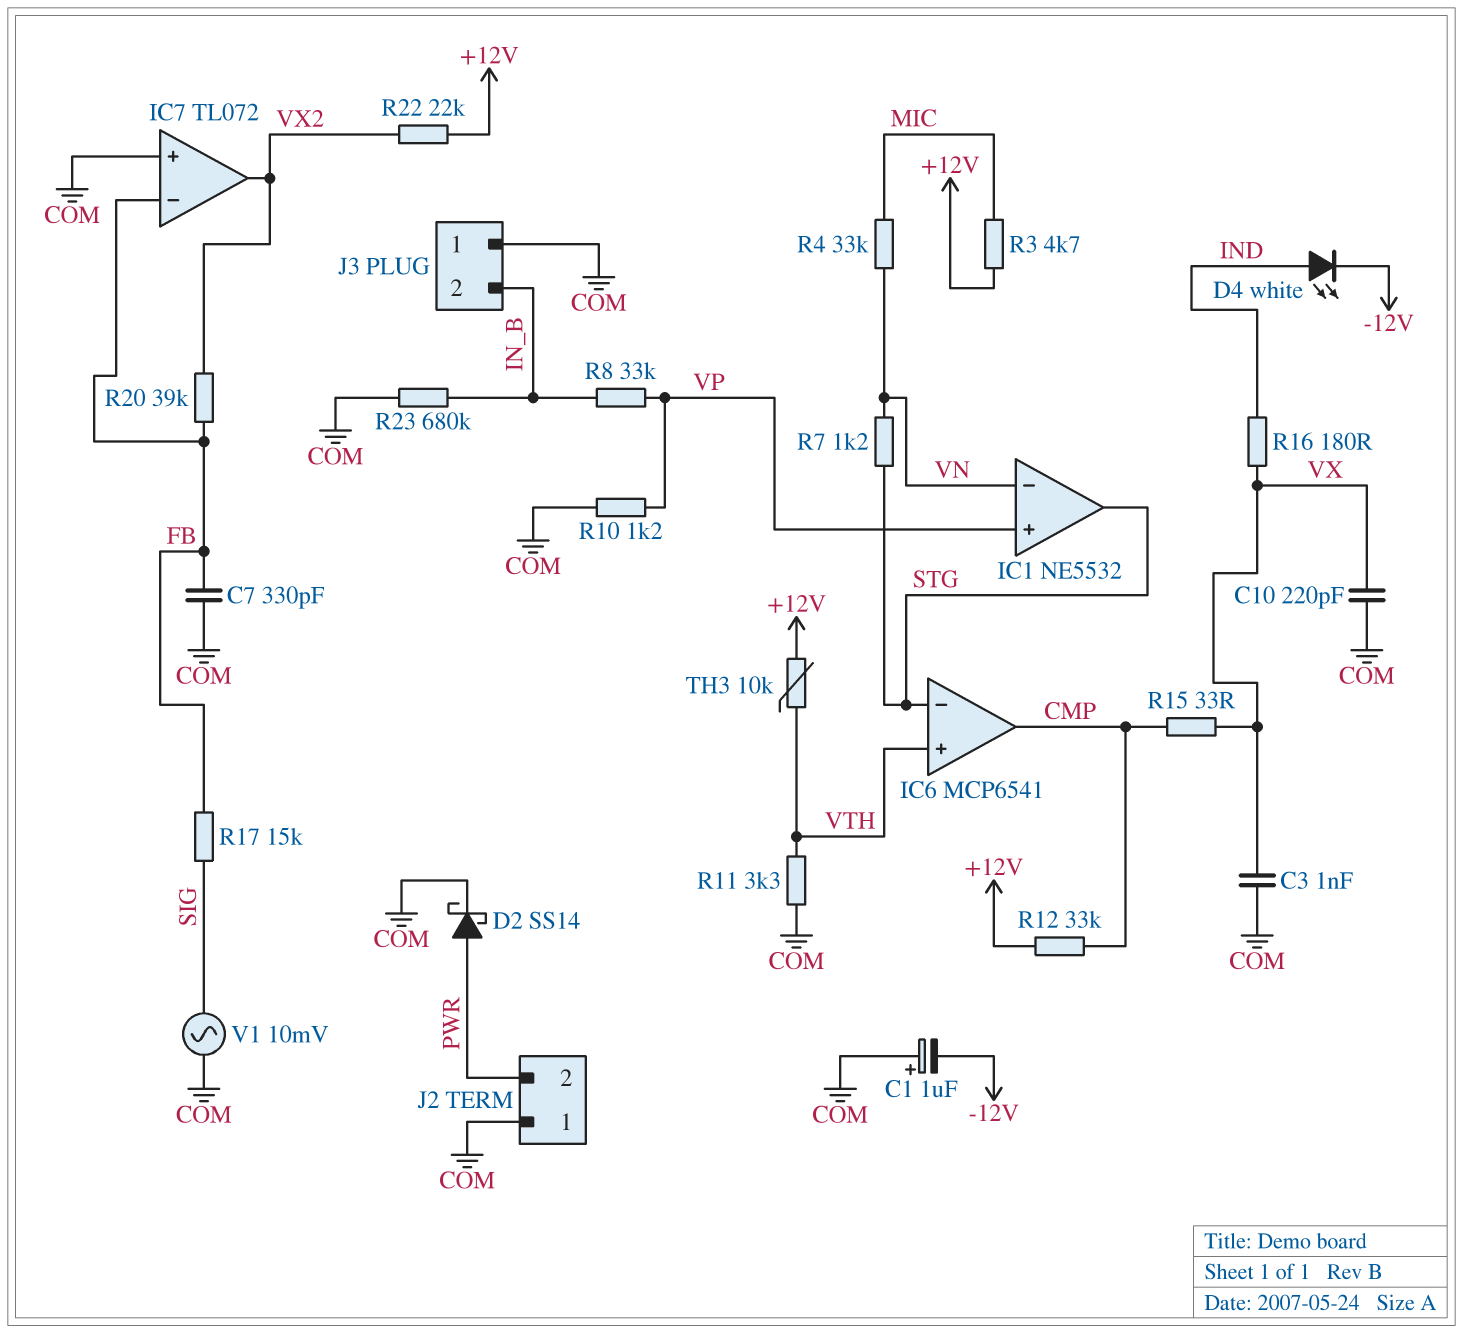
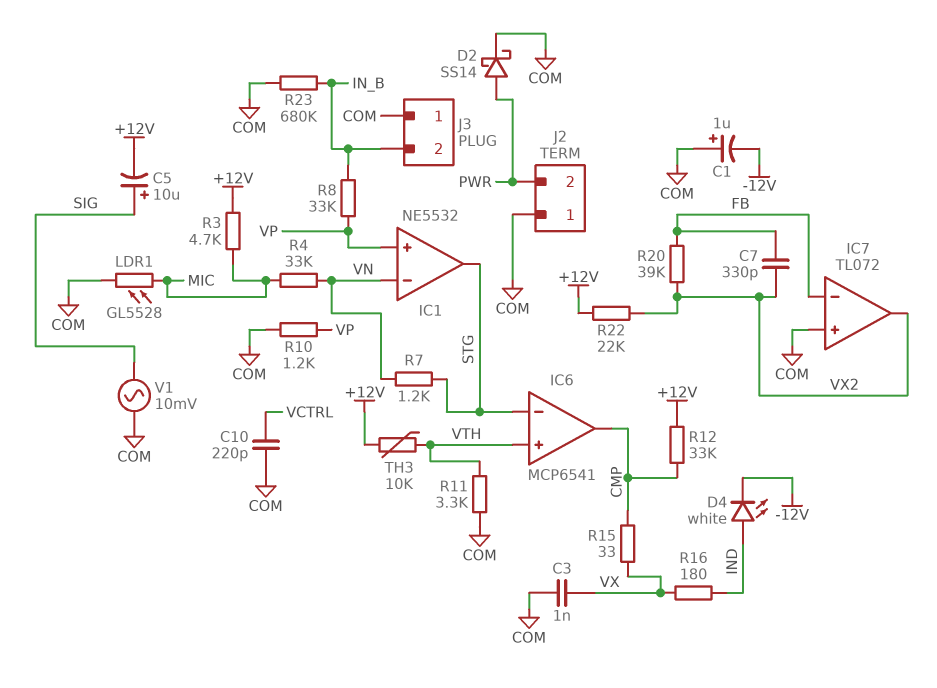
C5: none -> 10uF (plus SIG, minus +12V)
C7: 330pF (COM, FB) -> 330pF (FB, VX2)
C10: 220pF (COM, VX) -> 220pF (COM, VCTRL)
LDR1: none -> GL5528 (COM, MIC)
R17: 15k (FB, SIG) -> none

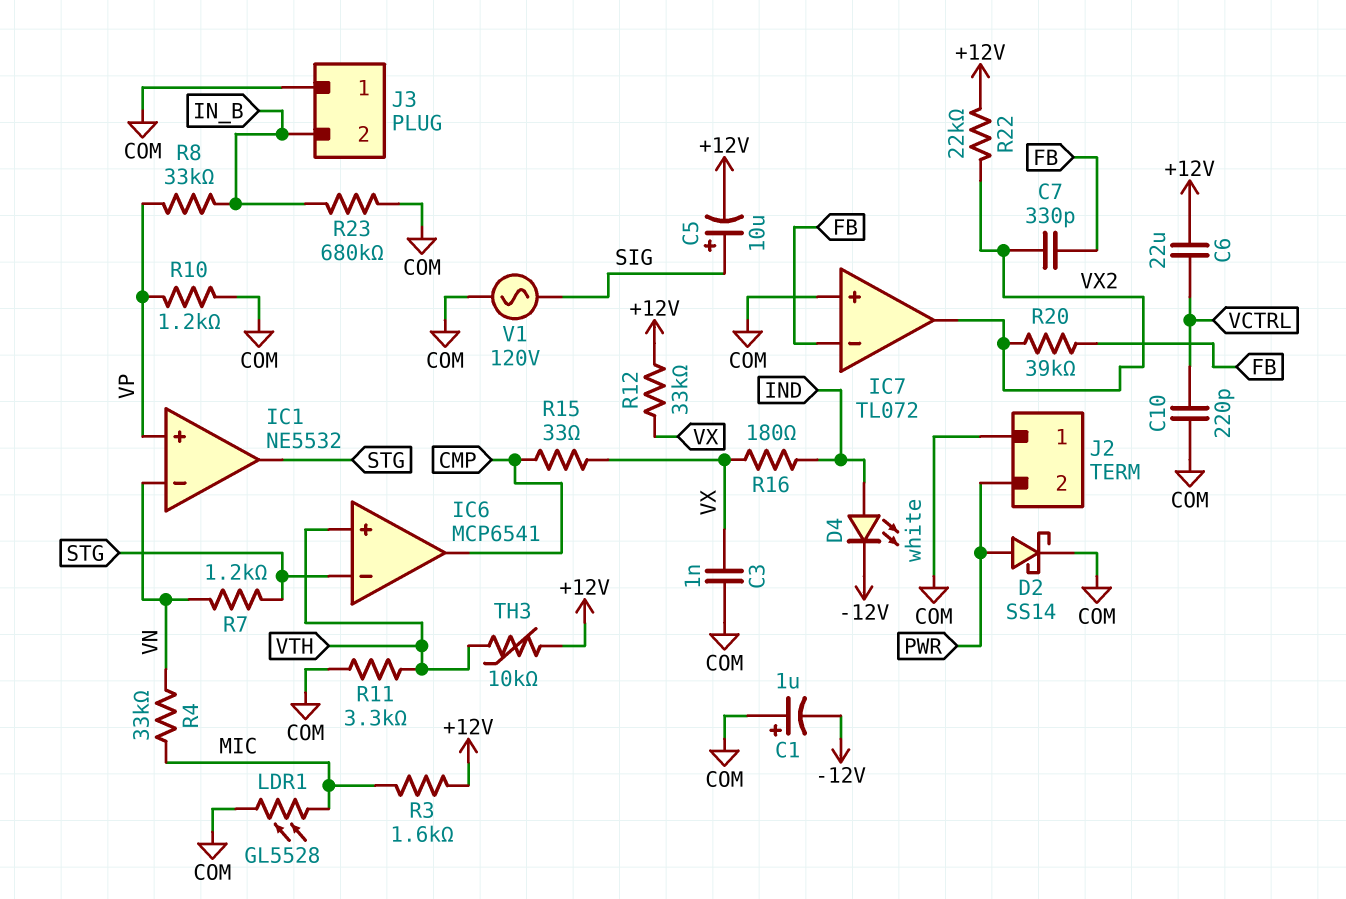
C6: none -> 22uF (+12V, VCTRL)
R3: 4.7k (+12V, MIC) -> 1.6k (+12V, MIC)
R12: 33k (+12V, CMP) -> 33k (+12V, VX)
V1: AC 10mV (COM, SIG) -> AC 120V (COM, SIG)

